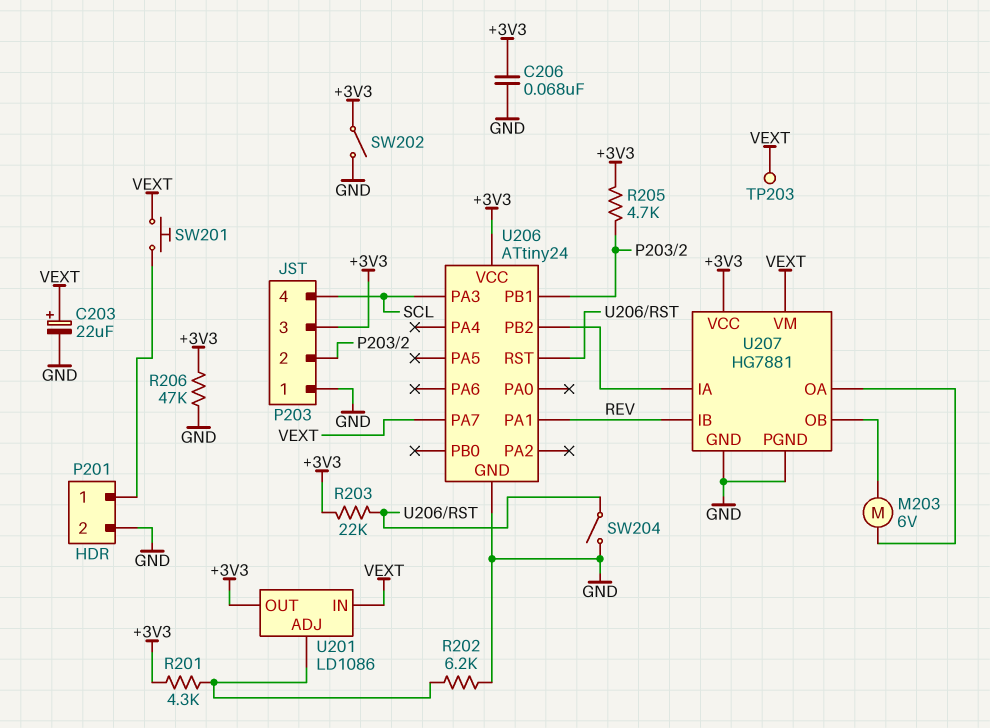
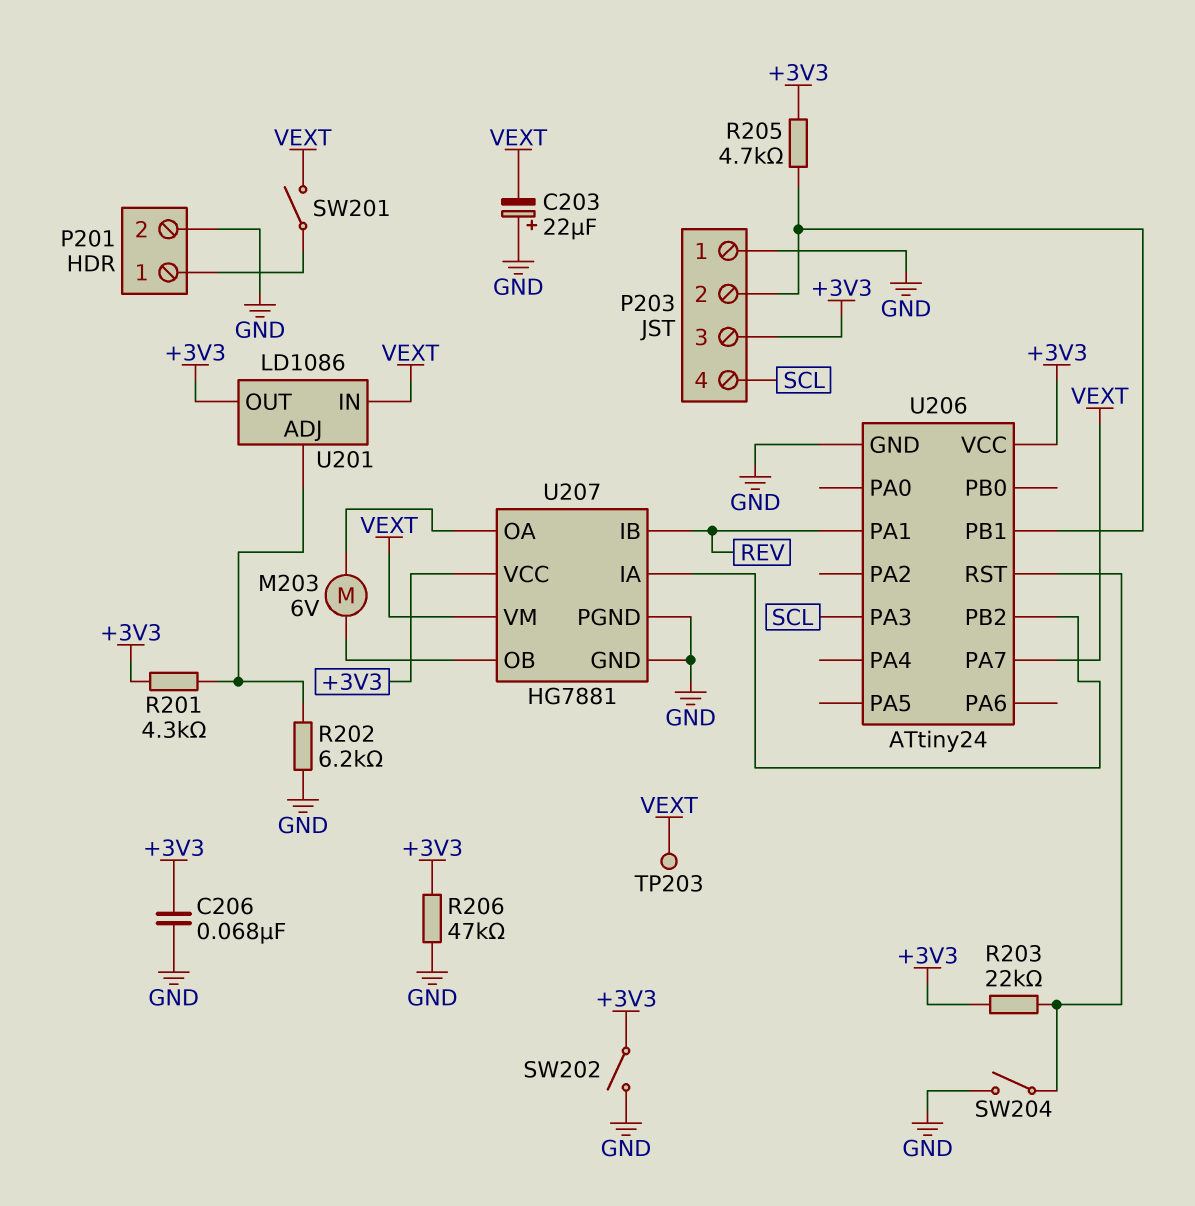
C203: 22uF (plus VEXT, minus GND) -> 22uF (plus GND, minus VEXT)
SW201: button (P201/1, VEXT) -> switch (P201/1, VEXT)

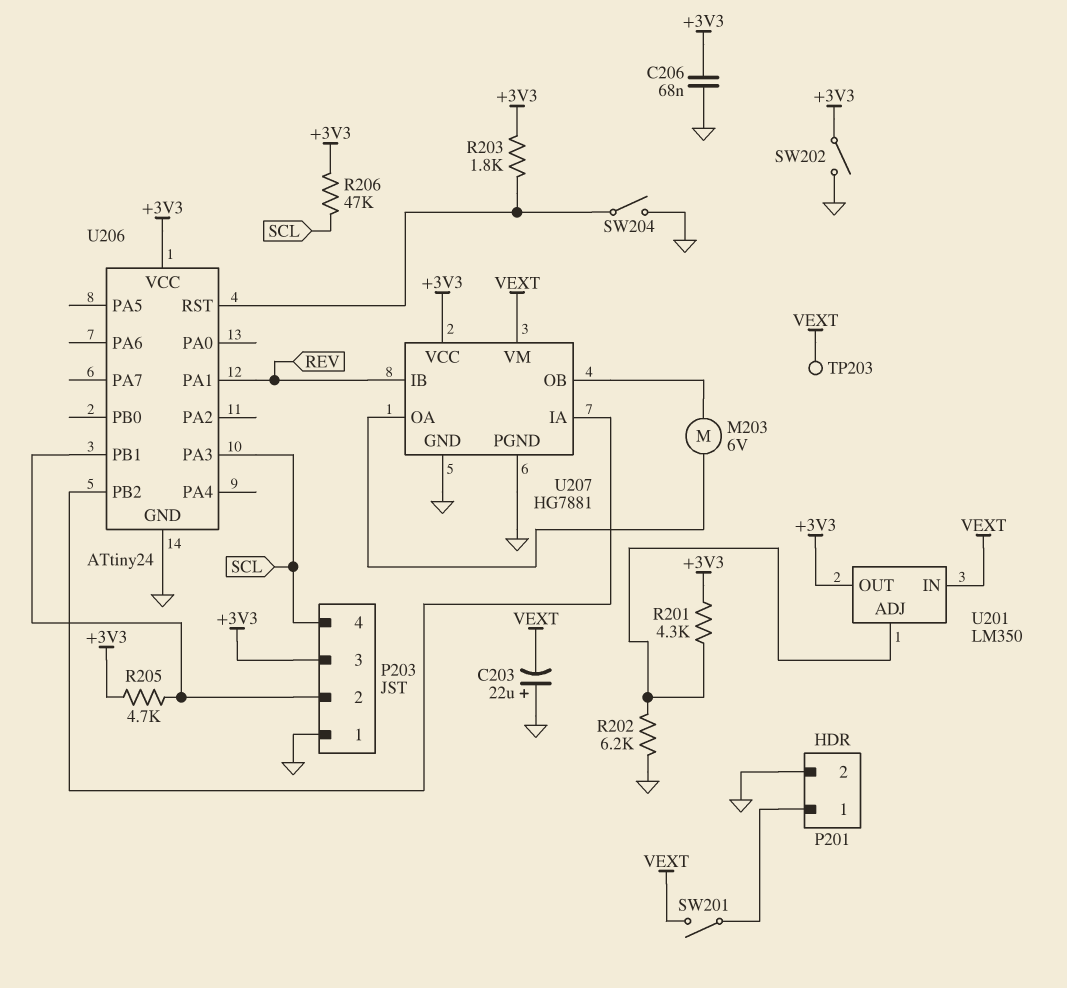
R203: 22k (+3V3, U206/RST) -> 1.8k (+3V3, U206/RST)
R206: 47k (+3V3, GND) -> 47k (+3V3, SCL)
U201: LD1086 -> LM350
U206 pin PA7: VEXT -> none

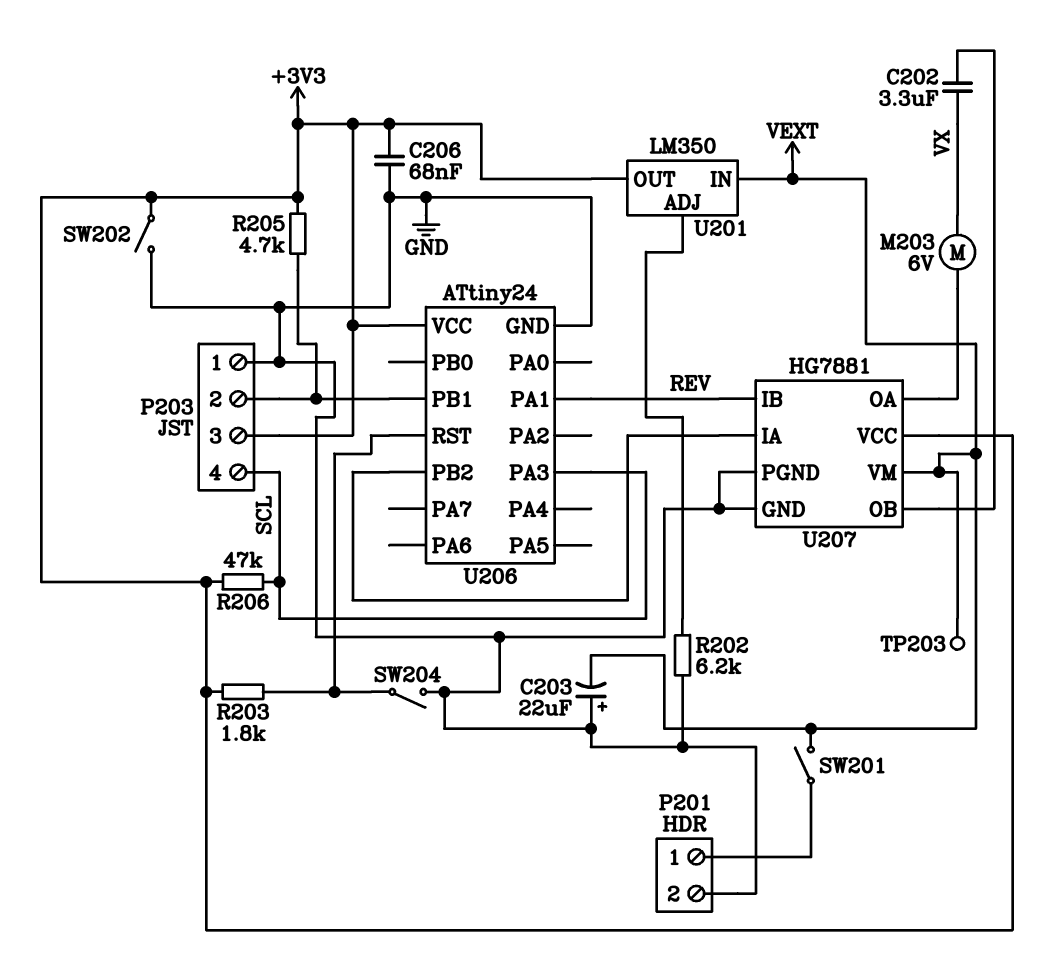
C202: none -> 3.3uF (U207/OB, VX)
M203: motor 6V (U207/OA, U207/OB) -> motor 6V (U207/OA, VX)
R201: 4.3k (+3V3, U201/ADJ) -> none

